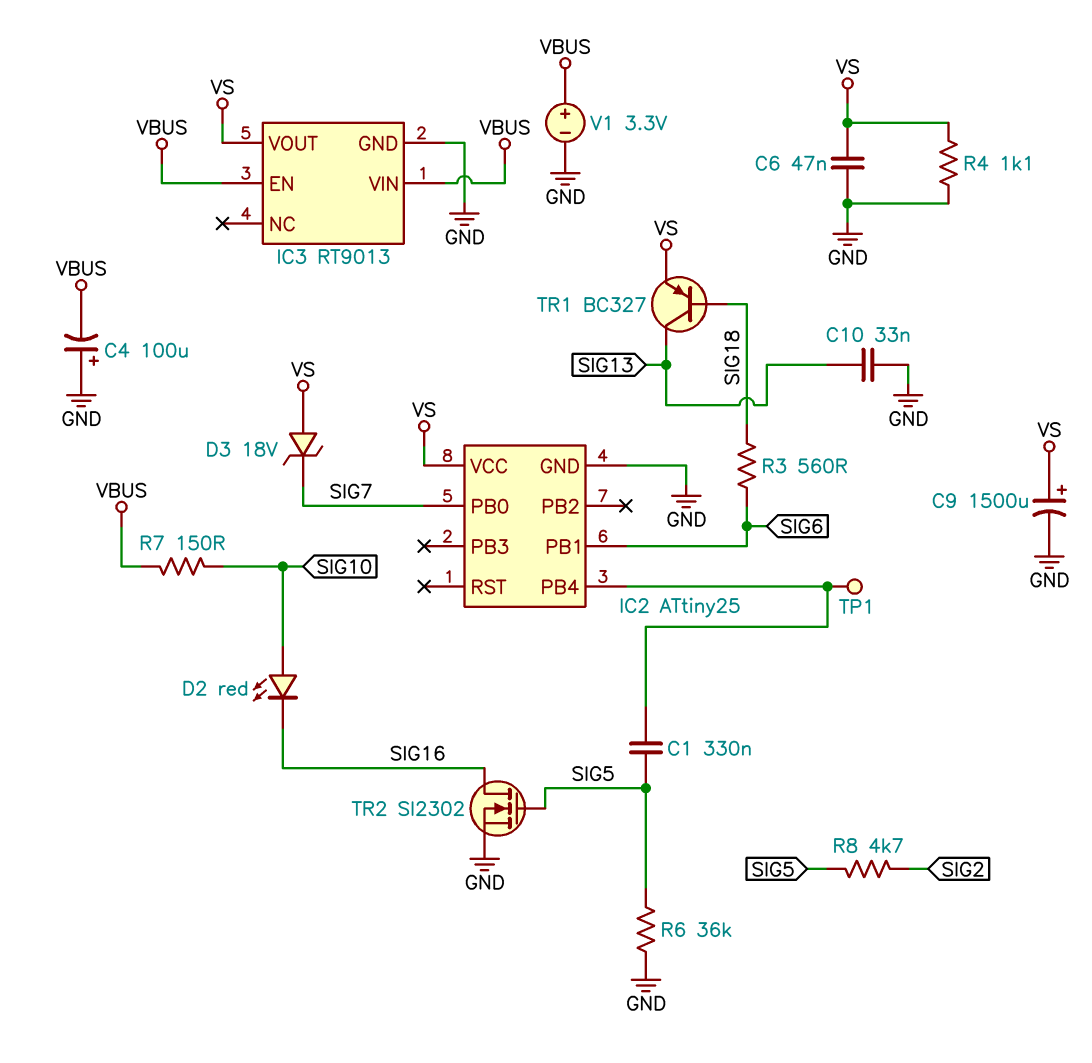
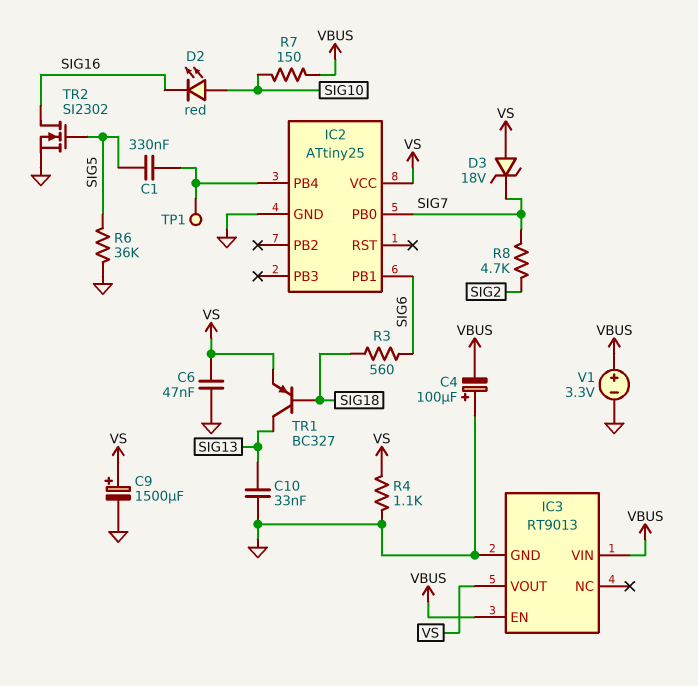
R8: 4.7k (SIG2, SIG5) -> 4.7k (SIG2, SIG7)

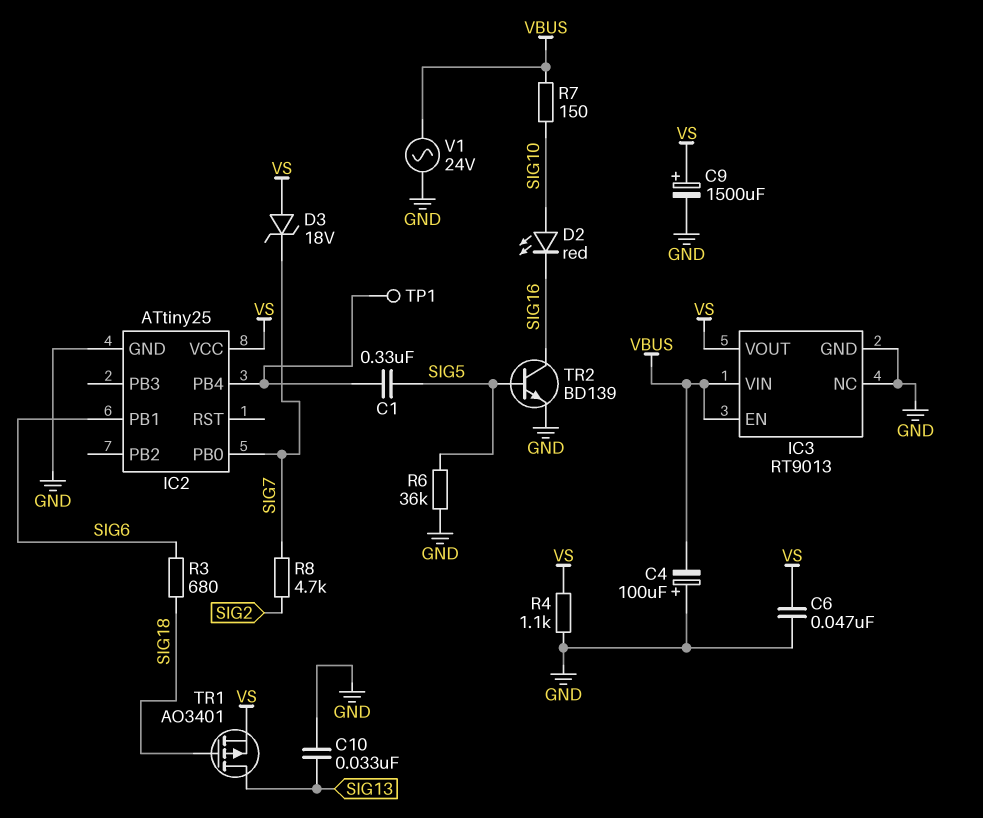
IC3 pin NC: none -> GND
R3: 560 (SIG6, SIG18) -> 680 (SIG6, SIG18)
TR1: PNP BC327 (B SIG18, C SIG13, E VS) -> PMOS AO3401 (G SIG18, D SIG13, S VS)
TR2: NMOS SI2302 (G SIG5, D SIG16, S GND) -> NPN BD139 (B SIG5, C SIG16, E GND)
V1: 3.3V (plus VBUS, minus GND) -> AC 24V (GND, VBUS)

